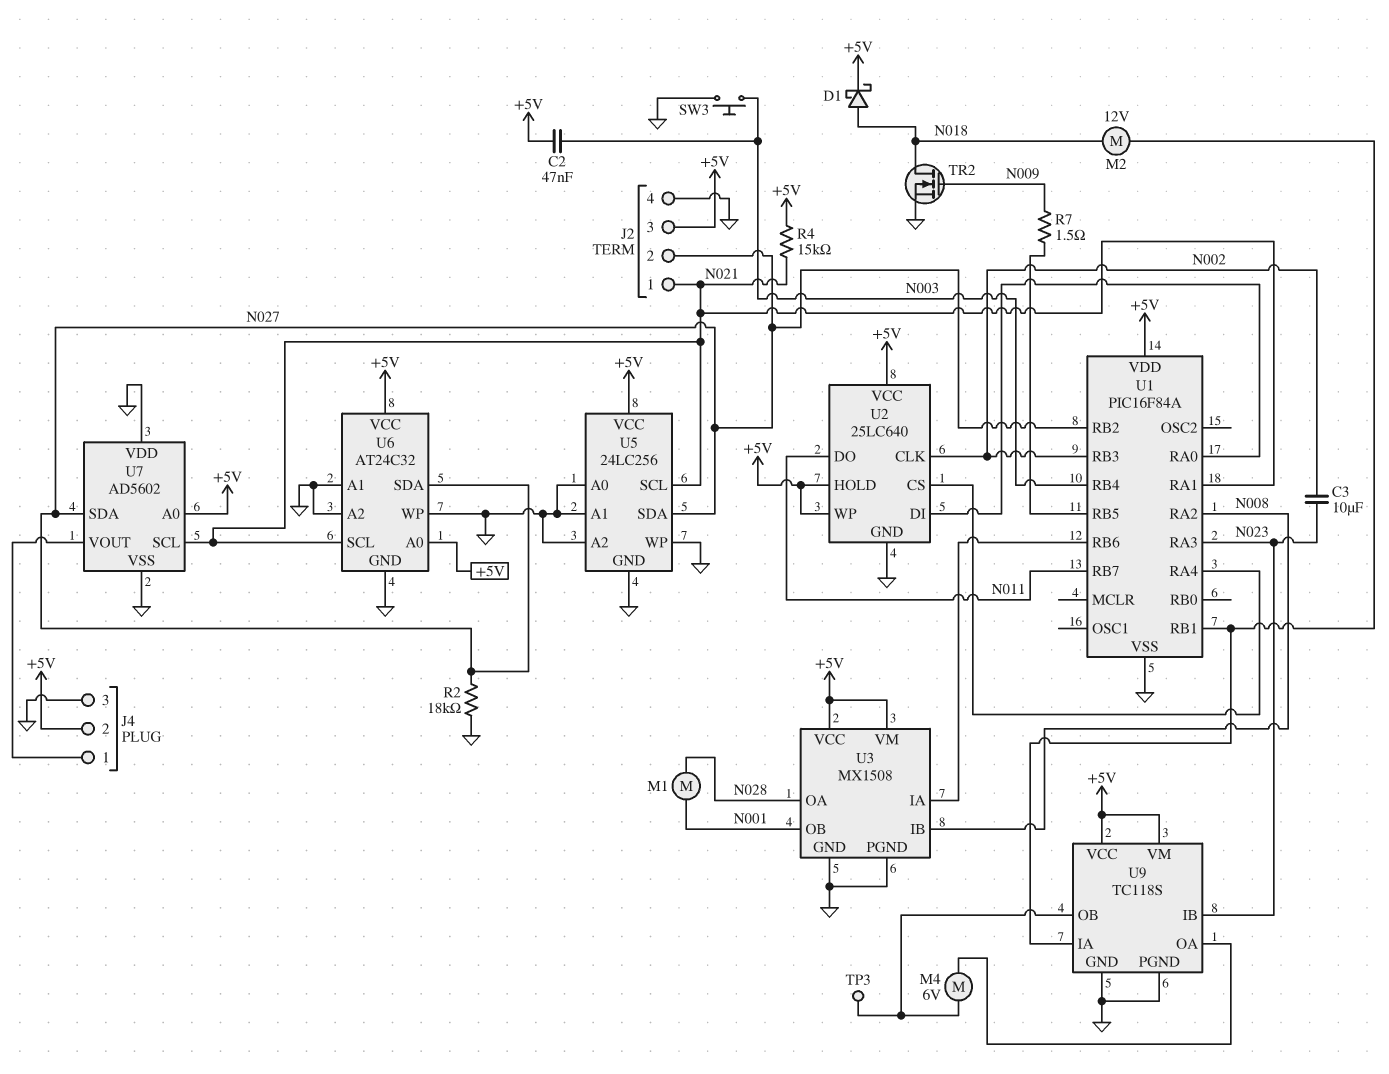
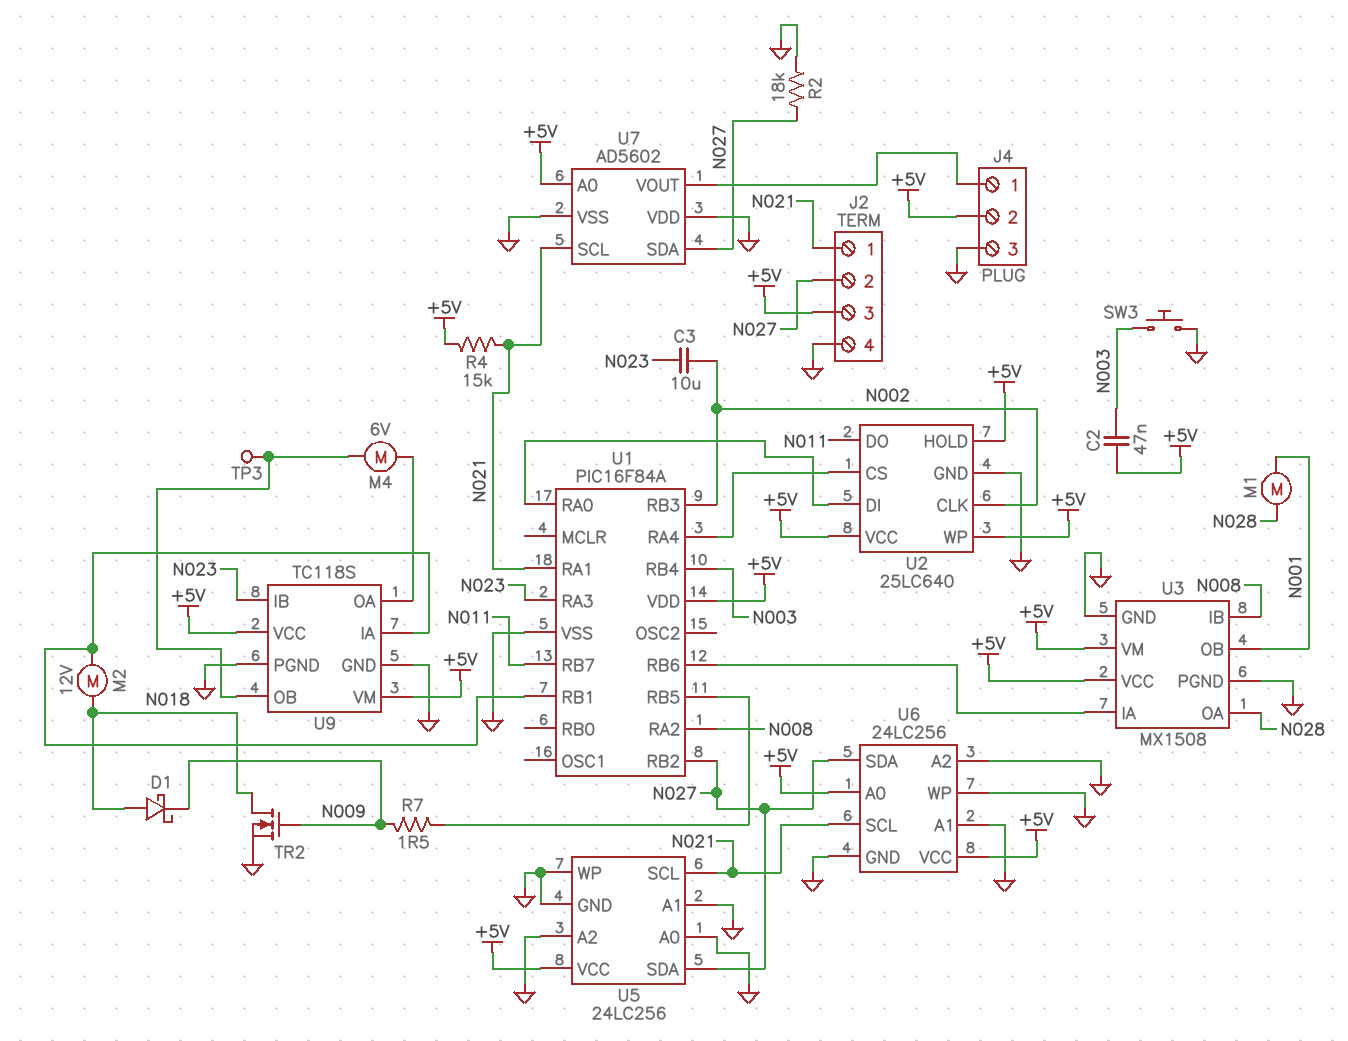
D1: schottky (A N018, K +5V) -> schottky (A N018, K N009)
U6: AT24C32 -> 24LC256

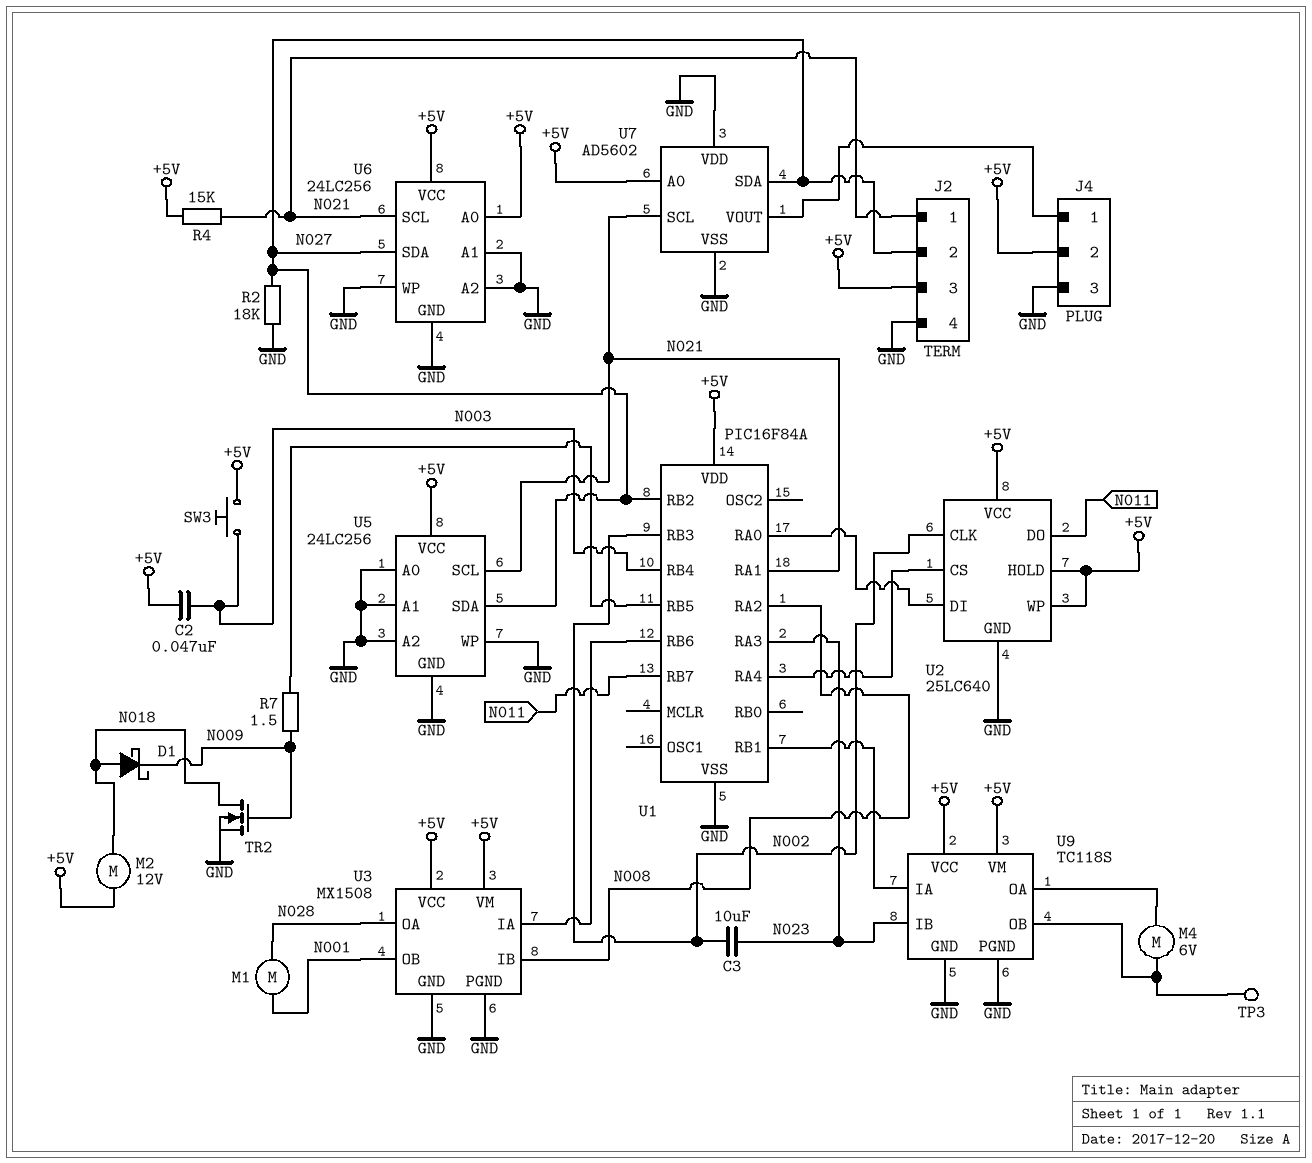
M2: motor 12V (N018, U1/RB1) -> motor 12V (+5V, N018)
SW3: button (GND, N003) -> button (+5V, N003)

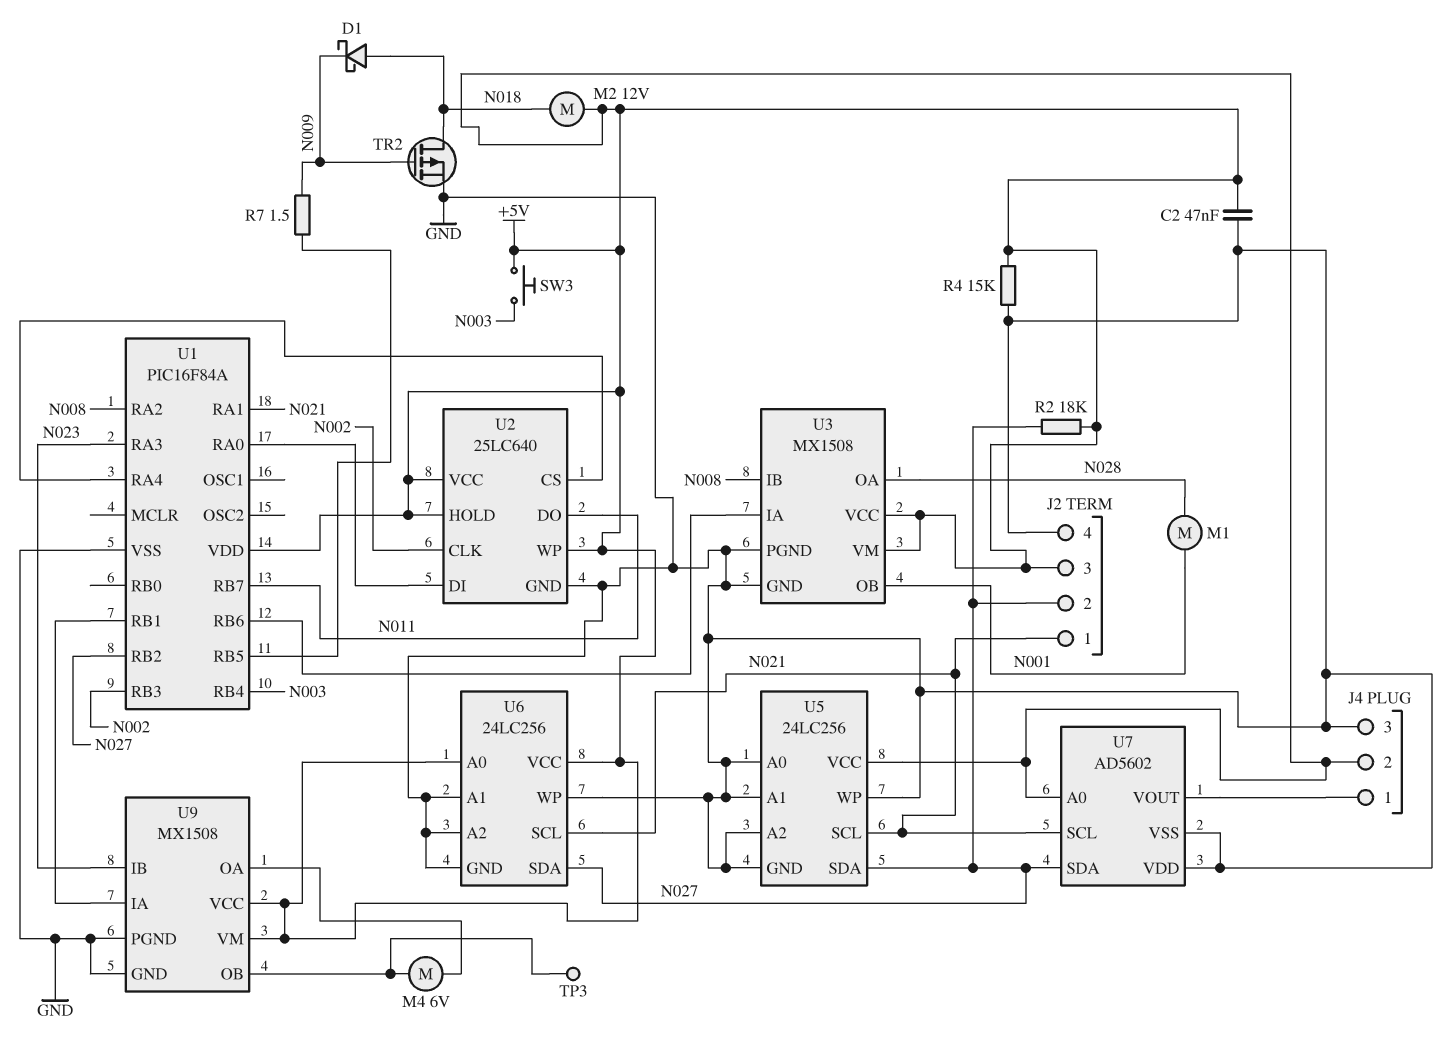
C2: 47nF (+5V, N003) -> 47nF (+5V, GND)
C3: 10uF (N002, N023) -> none
R2: 18k (GND, N027) -> 18k (+5V, N027)
R4: 15k (+5V, N021) -> 15k (+5V, GND)
TR2: NMOS (G N009, D N018, S GND) -> PMOS (G N009, D N018, S GND)
U9: TC118S -> MX1508

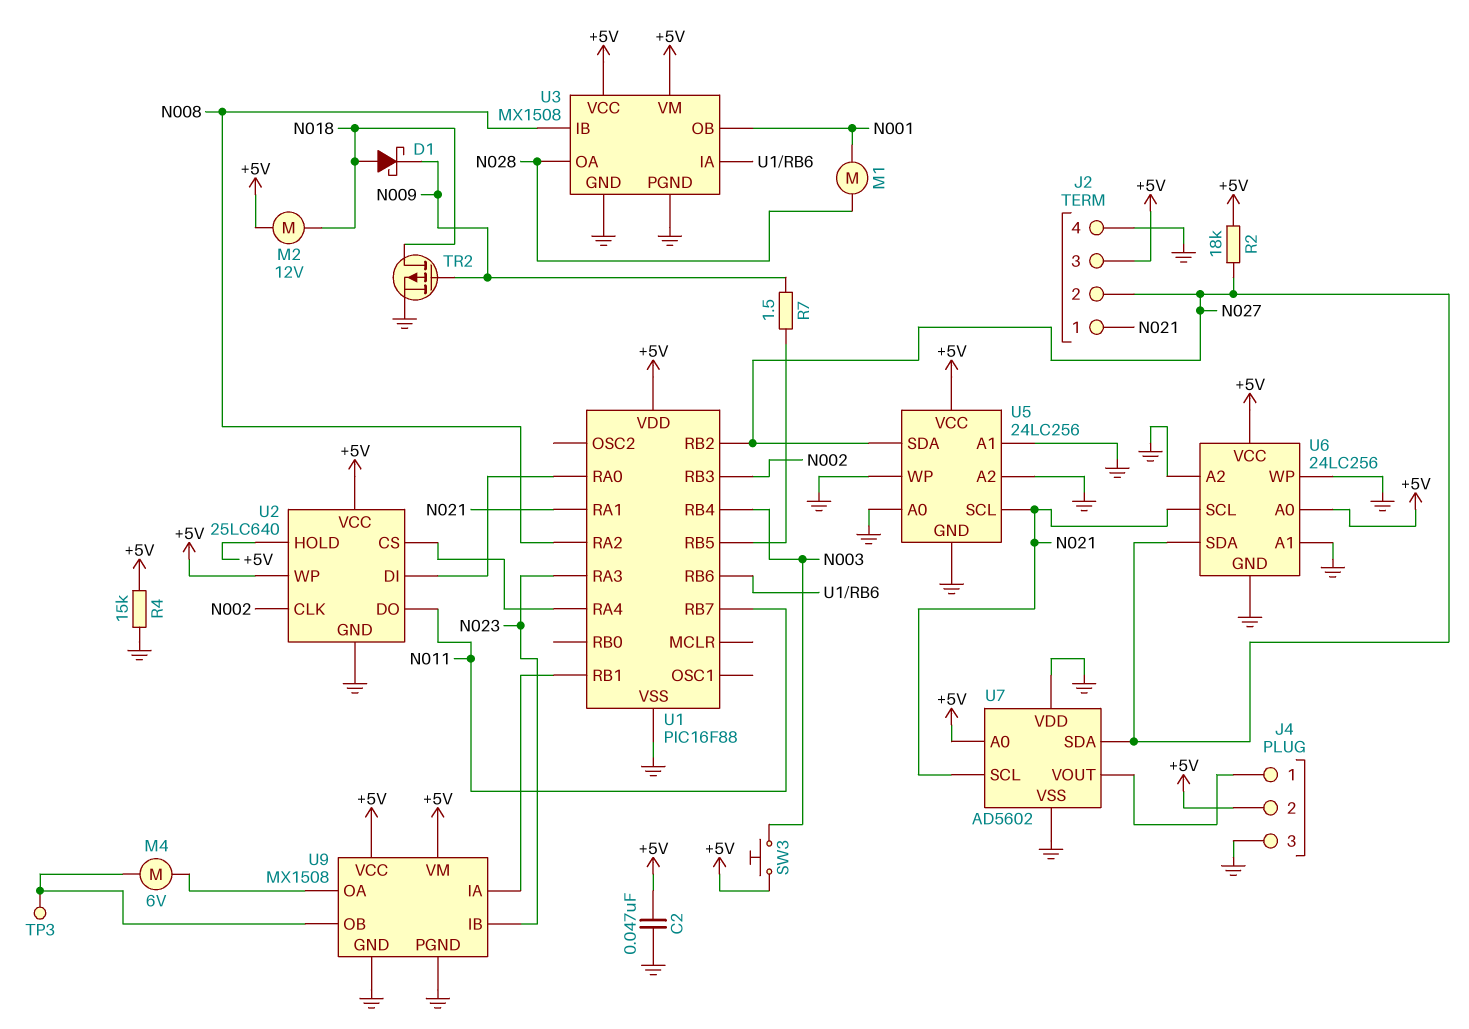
U1: PIC16F84A -> PIC16F88

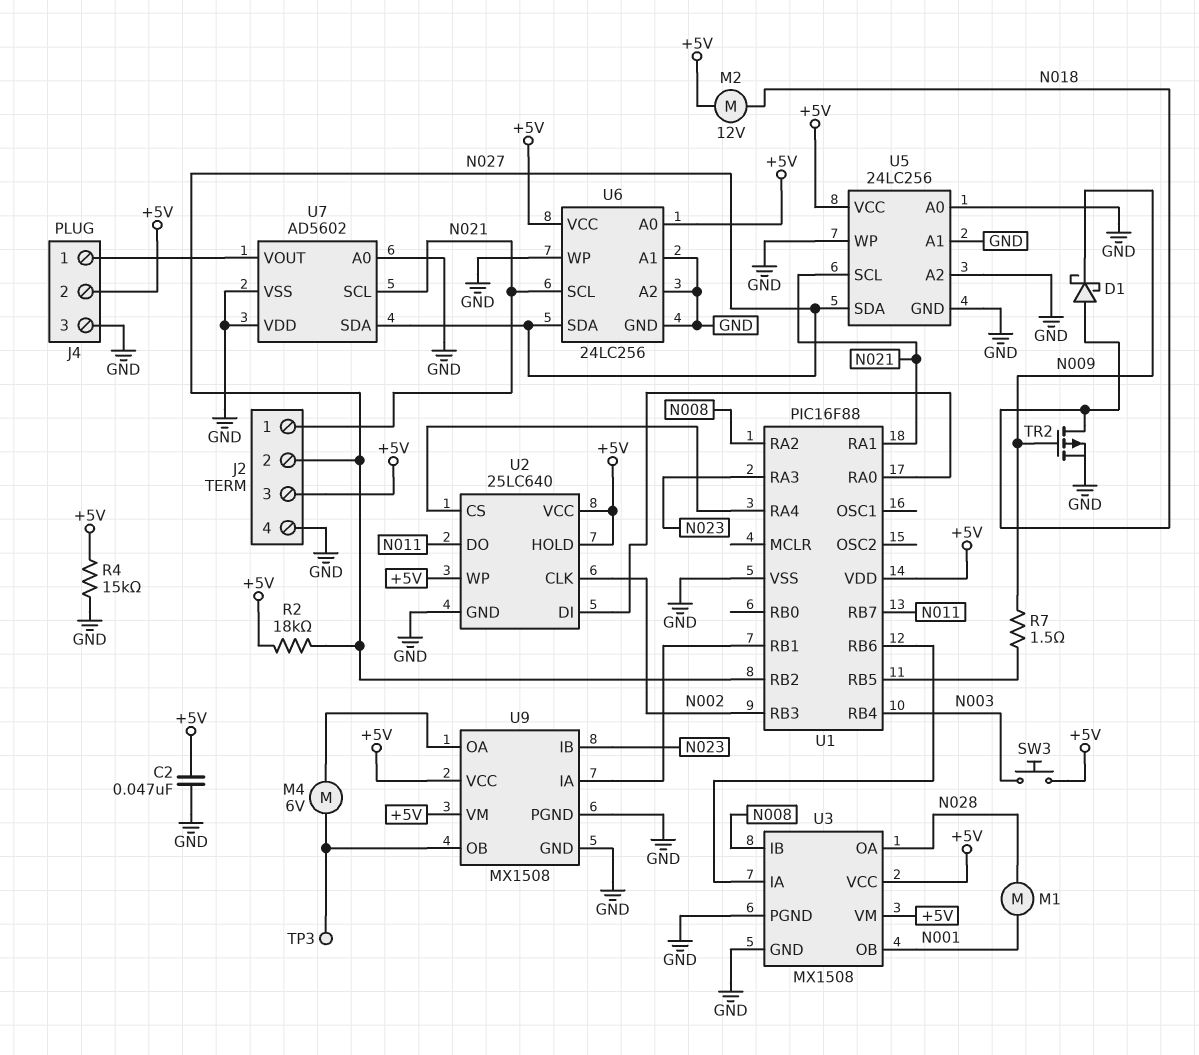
U7 pin A0: +5V -> GND

